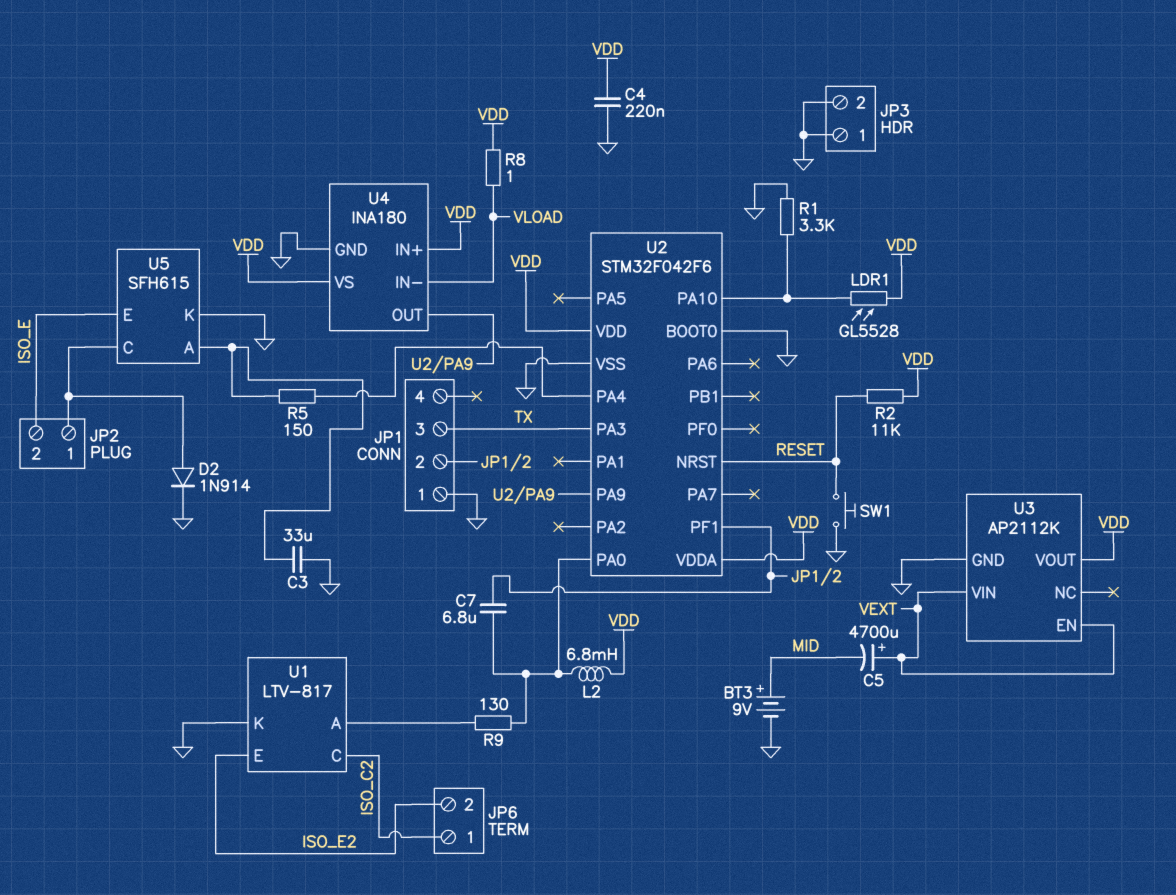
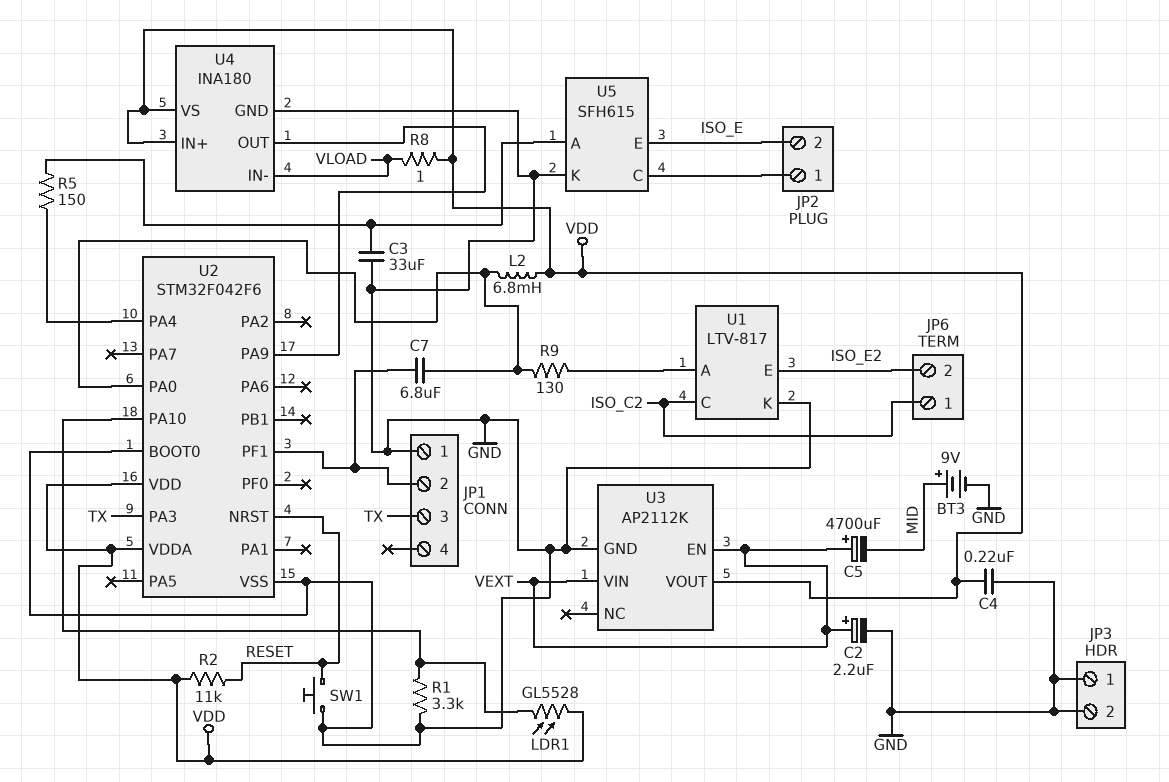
C2: none -> 2.2uF (plus VEXT, minus GND)
D2: diode 1N914 (A JP2/1, K GND) -> none

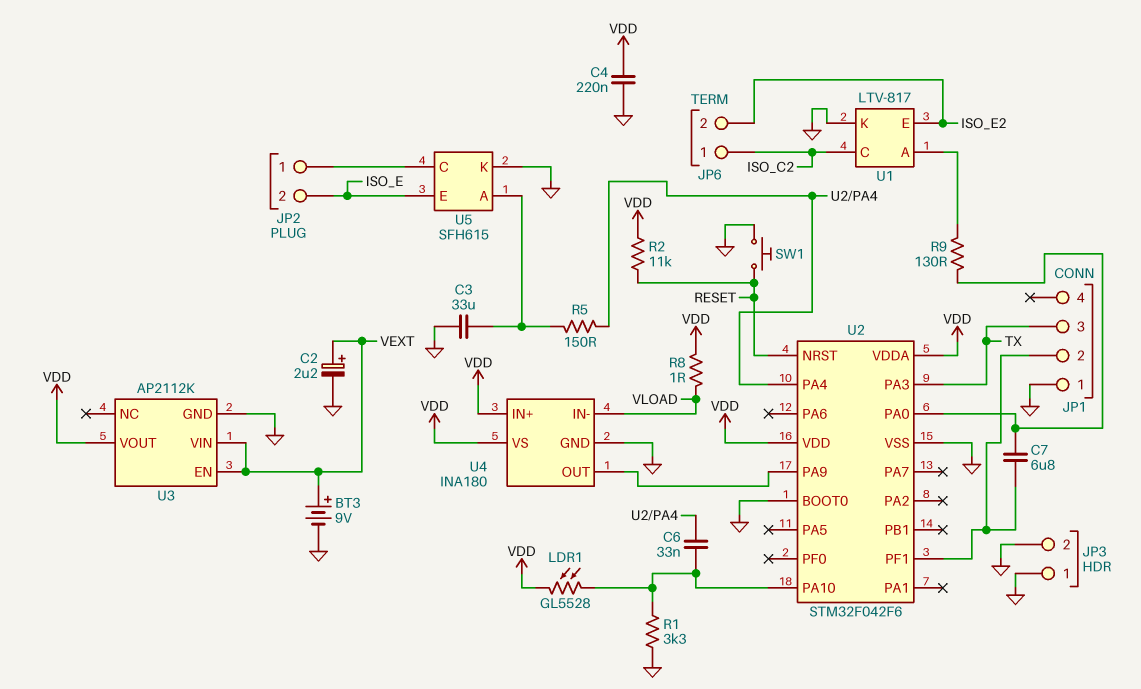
BT3: 9V (plus MID, minus GND) -> 9V (plus VEXT, minus GND)
C5: 4700uF (plus VEXT, minus MID) -> none
C6: none -> 33nF (U2/PA4, U2/PA10)
L2: 6.8mH (U2/PA0, VDD) -> none

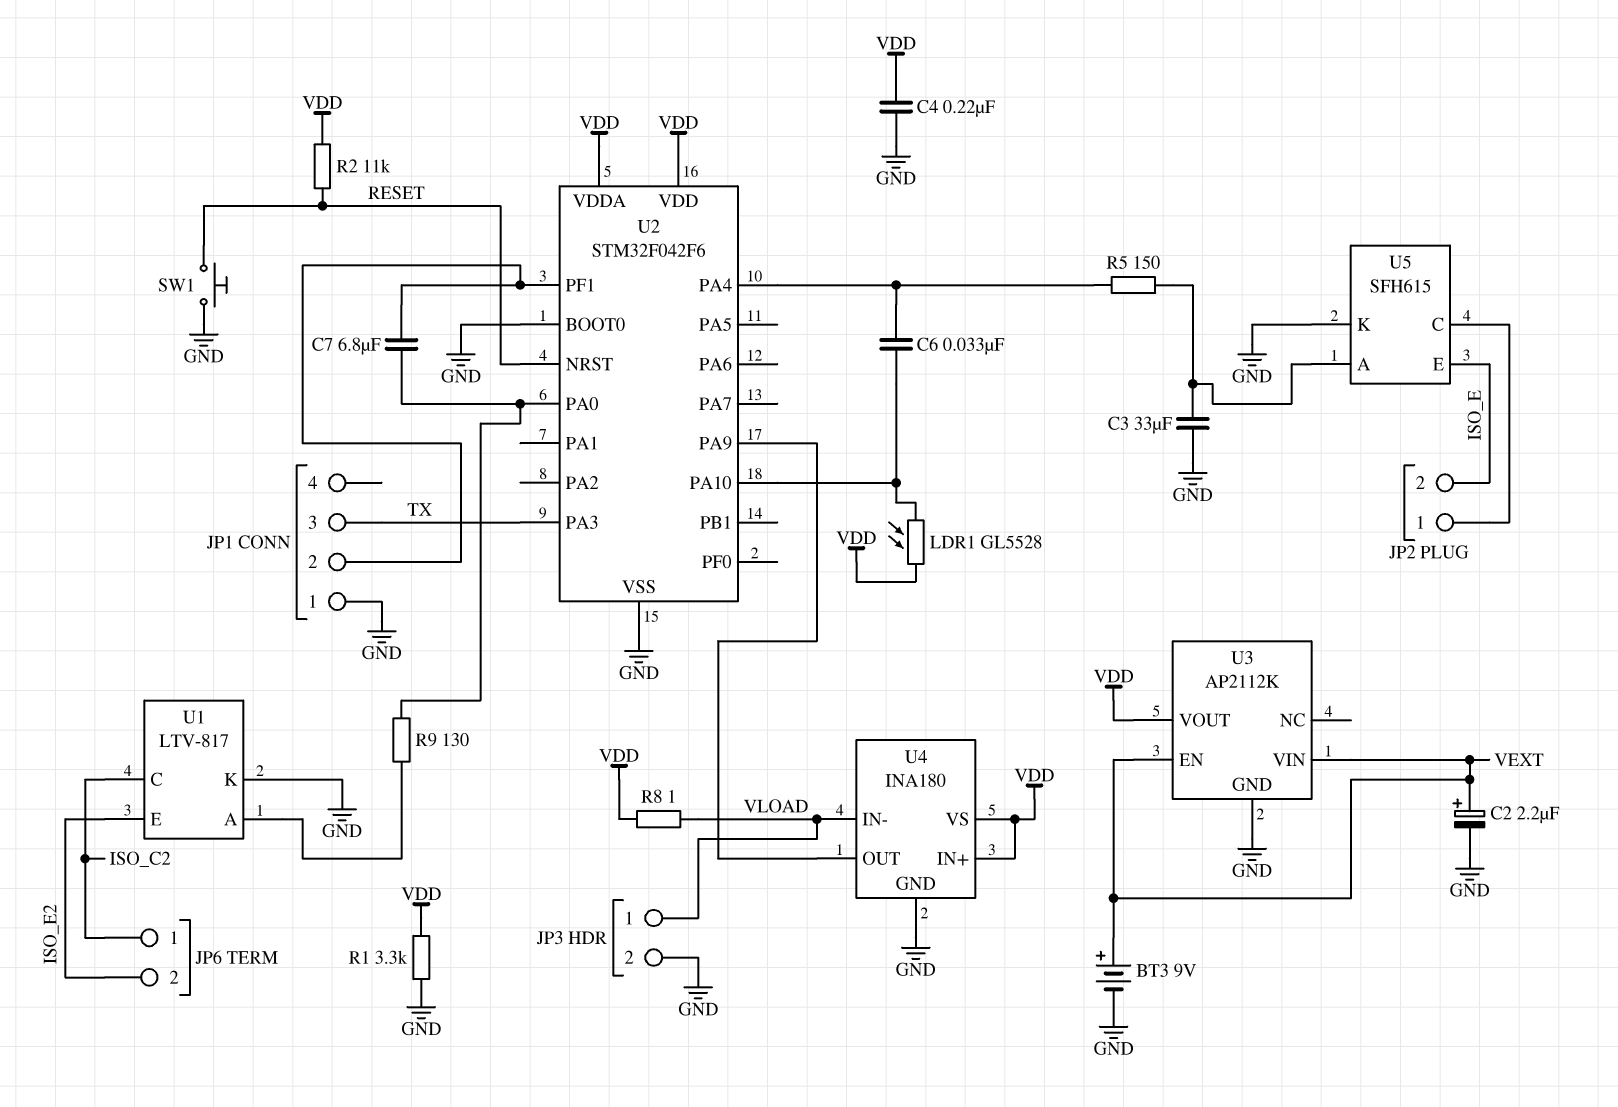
JP3 pin 1: GND -> VLOAD
R1: 3.3k (GND, U2/PA10) -> 3.3k (GND, VDD)

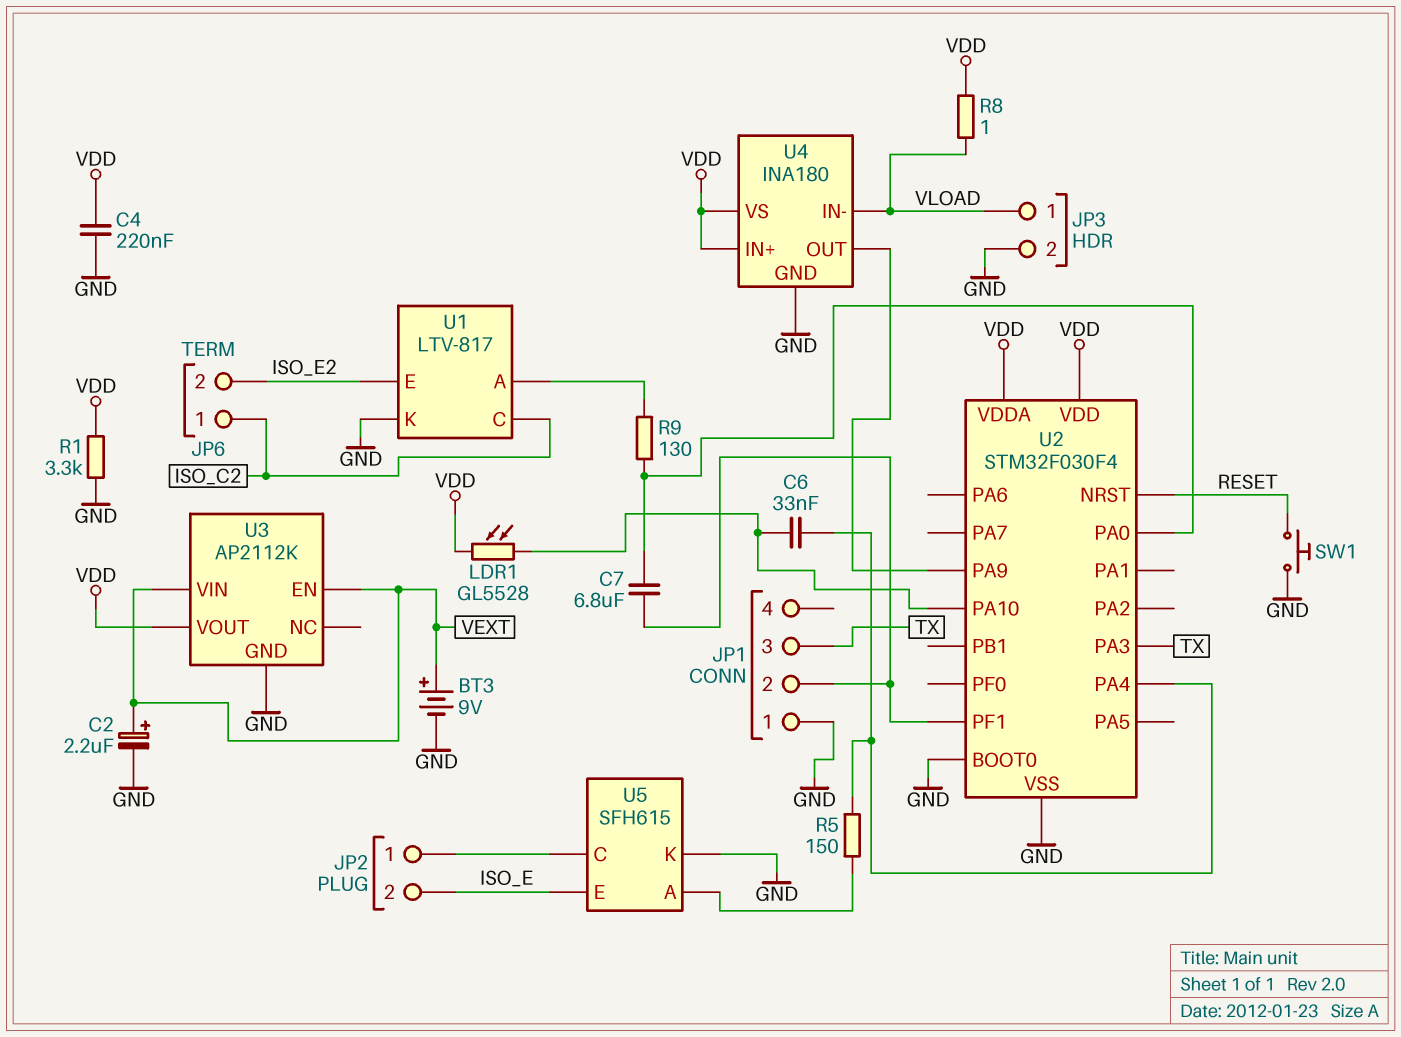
C3: 33uF (GND, U5/A) -> none
R2: 11k (RESET, VDD) -> none
U2: STM32F042F6 -> STM32F030F4

